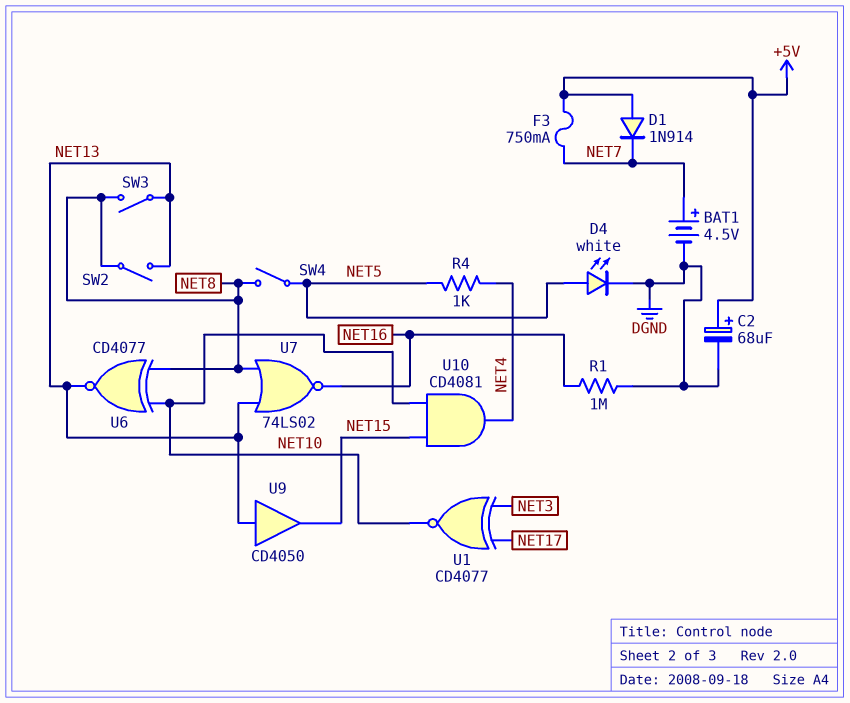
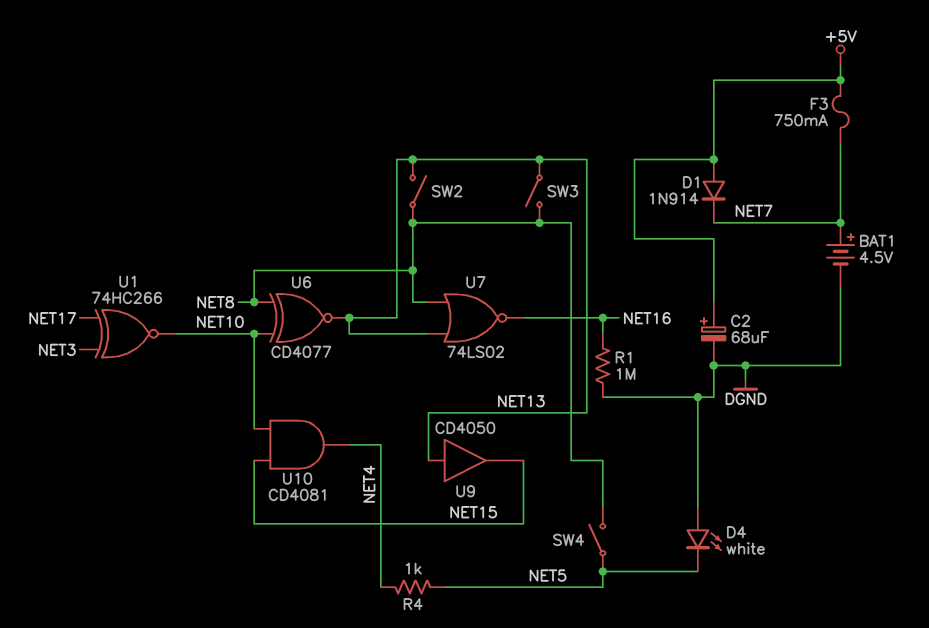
D4: LED white (A NET5, K DGND) -> LED white (A DGND, K NET5)
U1: XNOR CD4077 (in NET3, in NET17, out NET10) -> XNOR 74HC266 (in NET3, in NET17, out NET10)

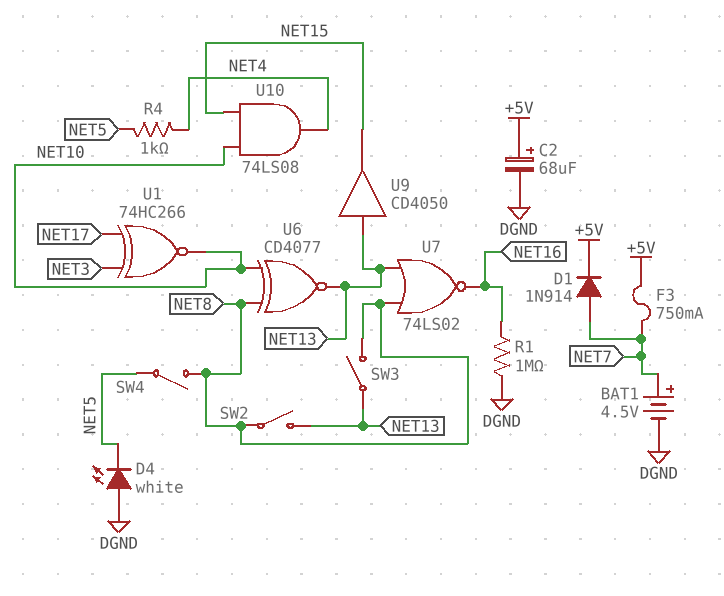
D1: diode 1N914 (A +5V, K NET7) -> diode 1N914 (A NET7, K +5V)
U10: AND CD4081 (in NET10, in NET15, out NET4) -> AND 74LS08 (in NET10, in NET15, out NET4)

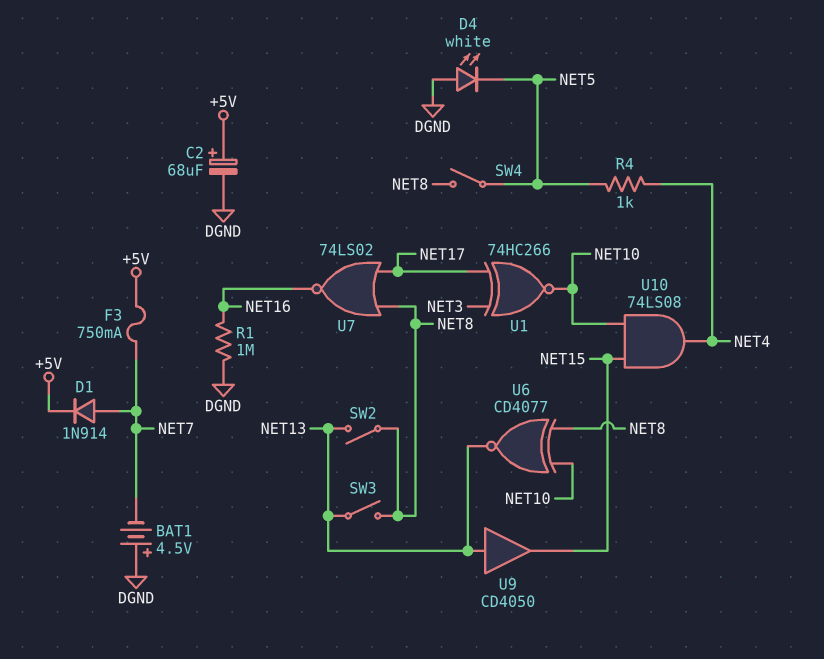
BAT1: 4.5V (plus NET7, minus DGND) -> 4.5V (plus DGND, minus NET7)
U7: NOR 74LS02 (in NET8, in NET13, out NET16) -> NOR 74LS02 (in NET8, in NET17, out NET16)

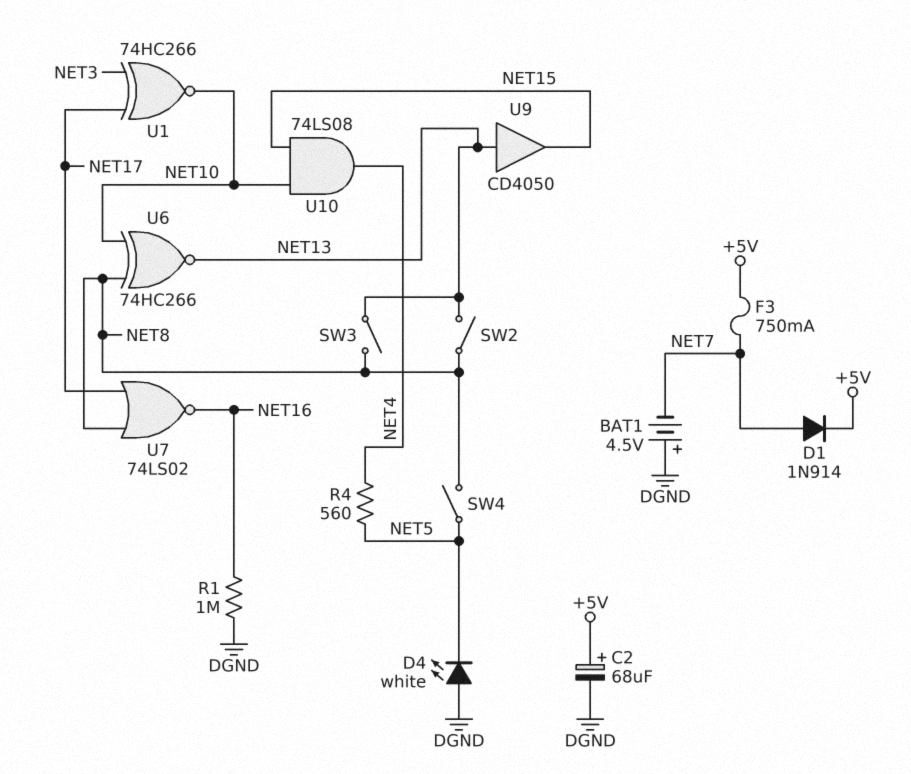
R4: 1k (NET4, NET5) -> 560 (NET4, NET5)
U6: XNOR CD4077 (in NET8, in NET10, out NET13) -> XNOR 74HC266 (in NET8, in NET10, out NET13)

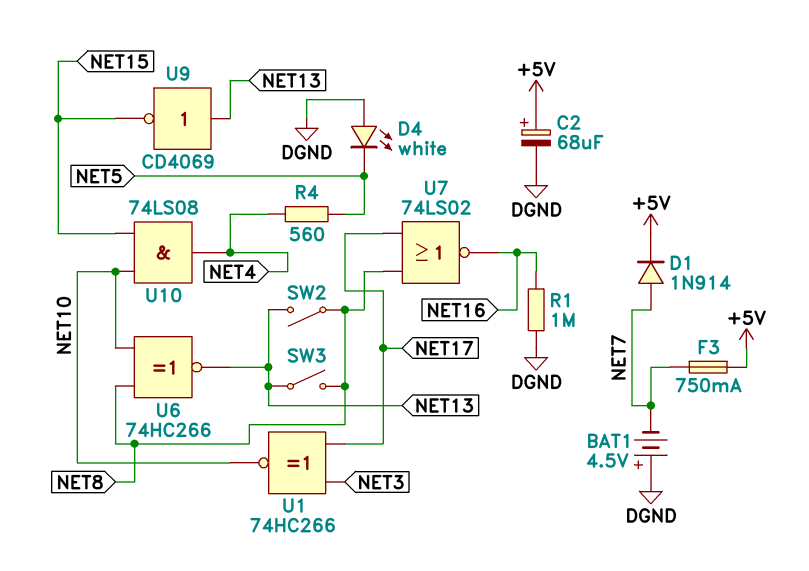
SW4: switch (NET5, NET8) -> none
U9: buffer CD4050 (in NET13, out NET15) -> NOT CD4069 (in NET13, out NET15)

